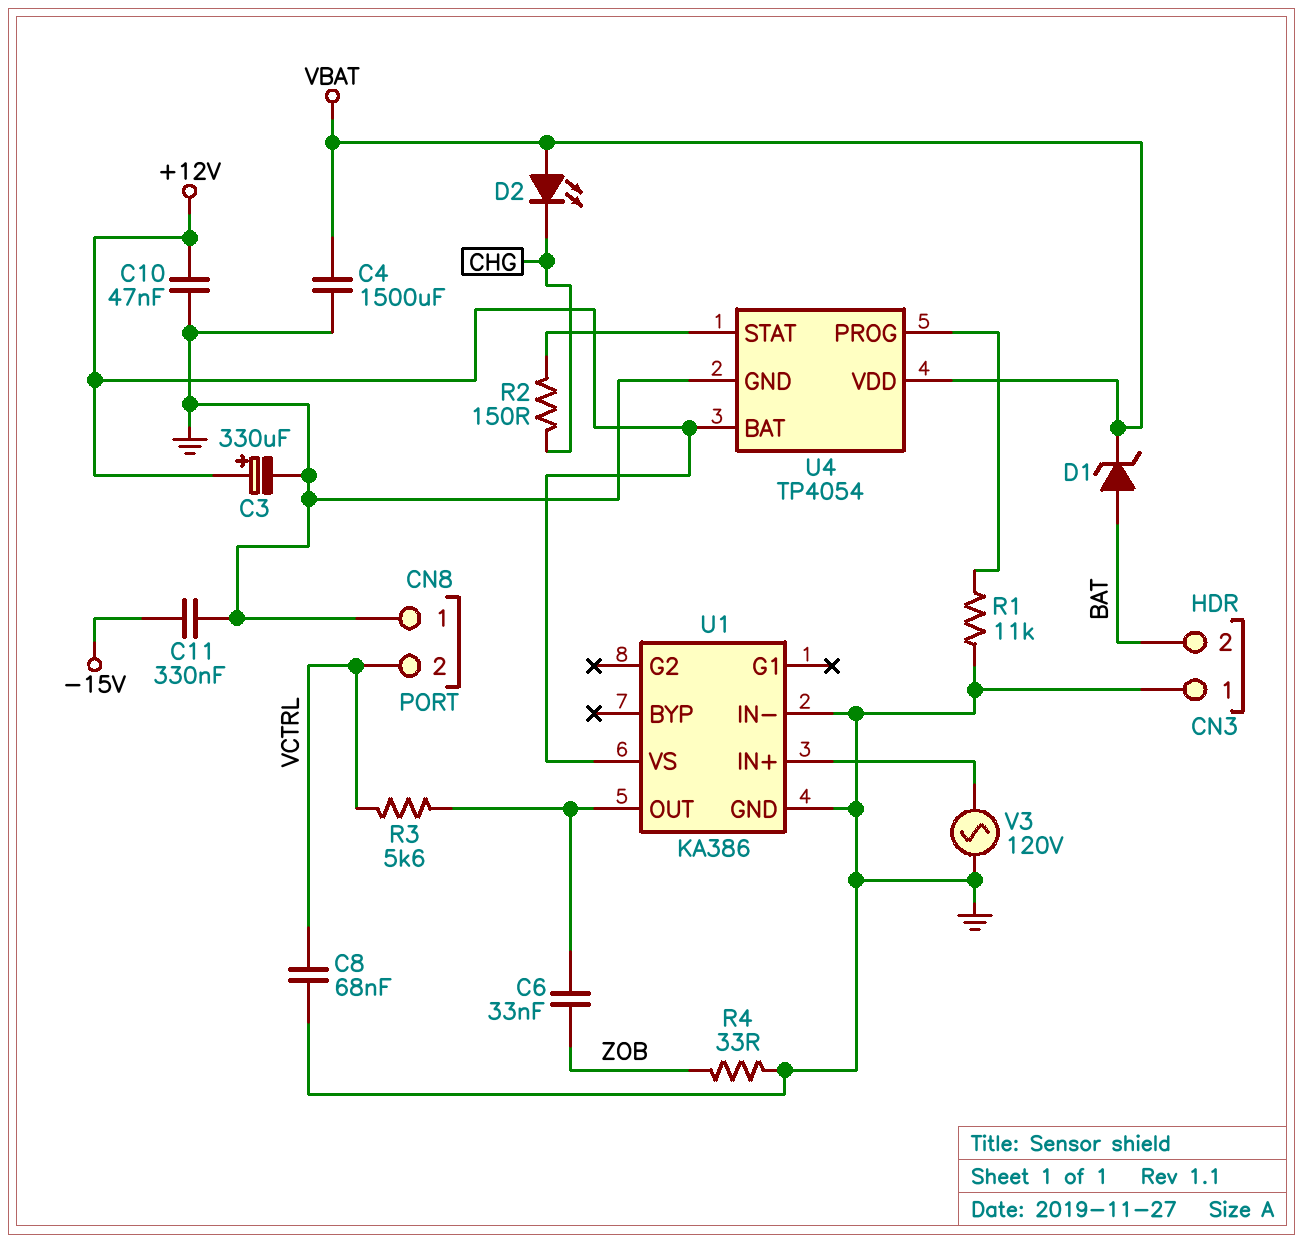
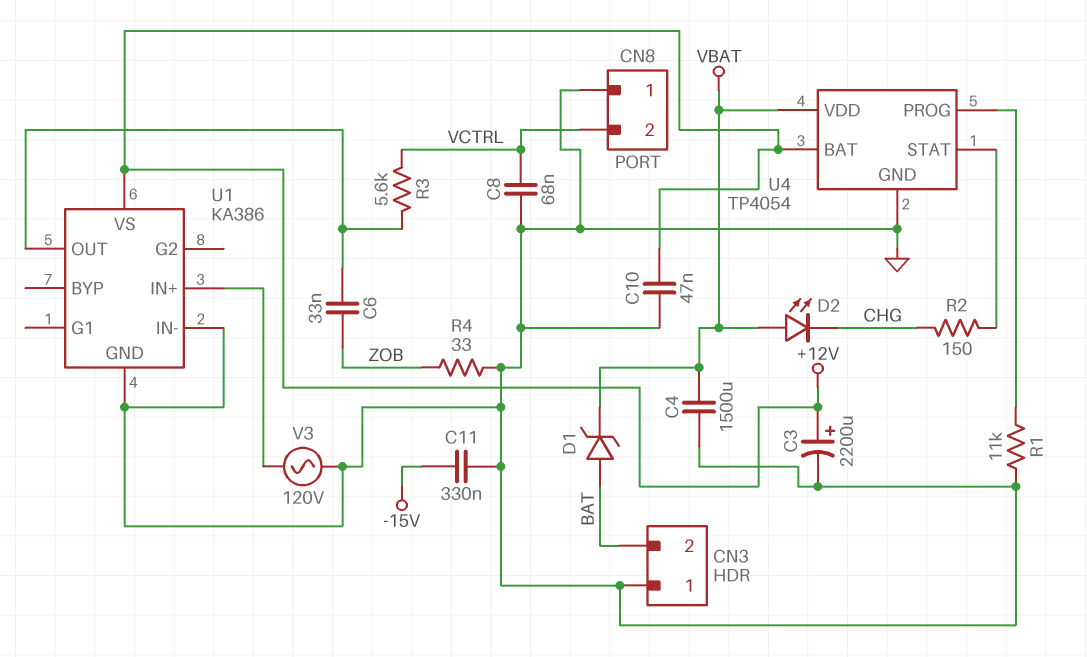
C3: 330uF (plus +12V, minus GND) -> 2200uF (plus +12V, minus GND)

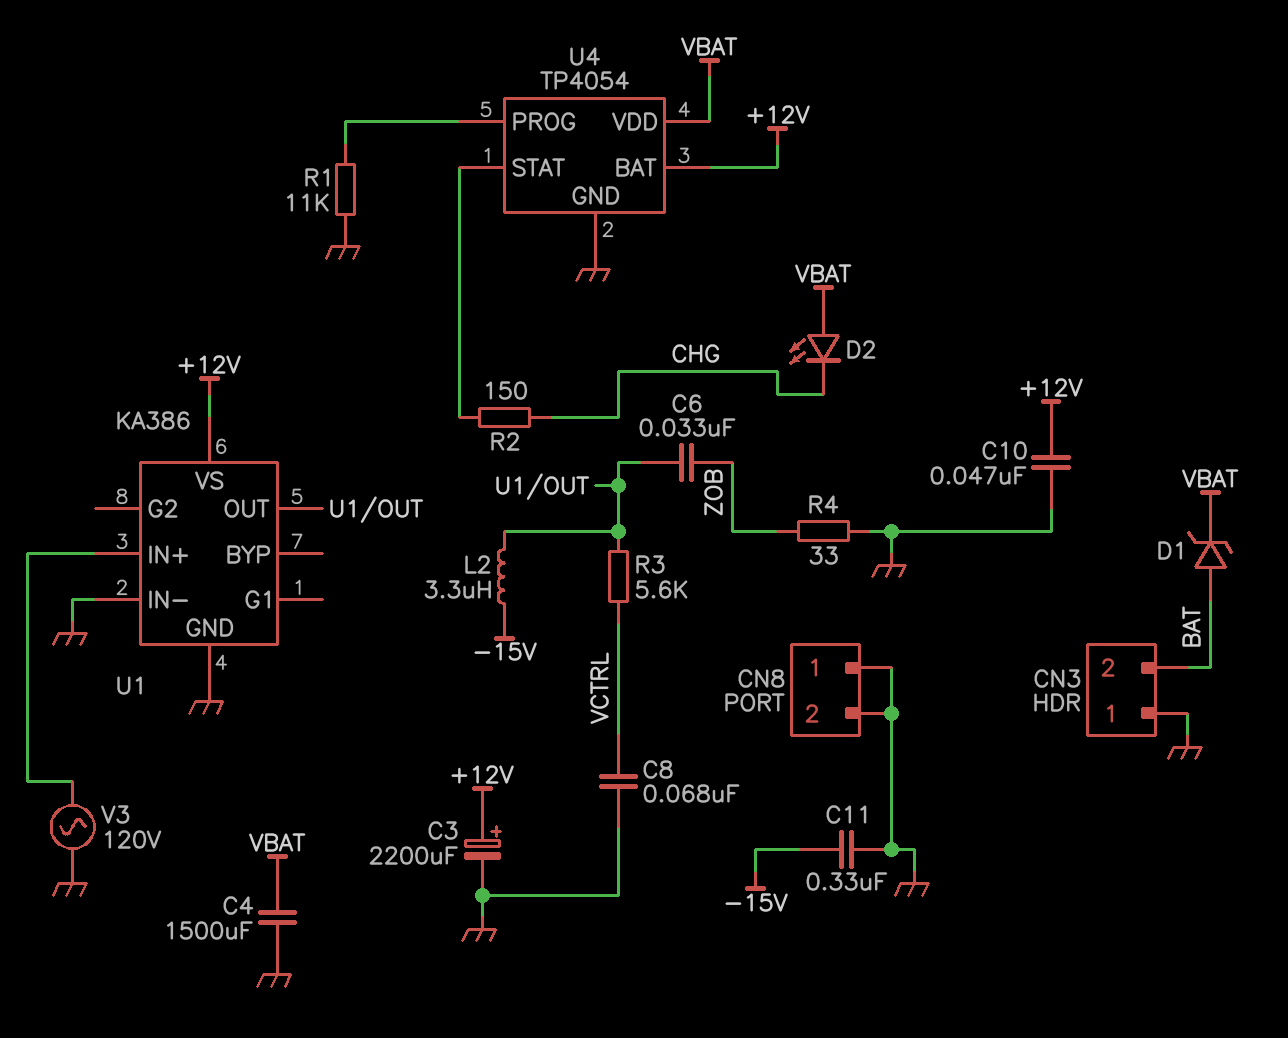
CN8 pin 2: VCTRL -> GND
L2: none -> 3.3uH (-15V, U1/OUT)

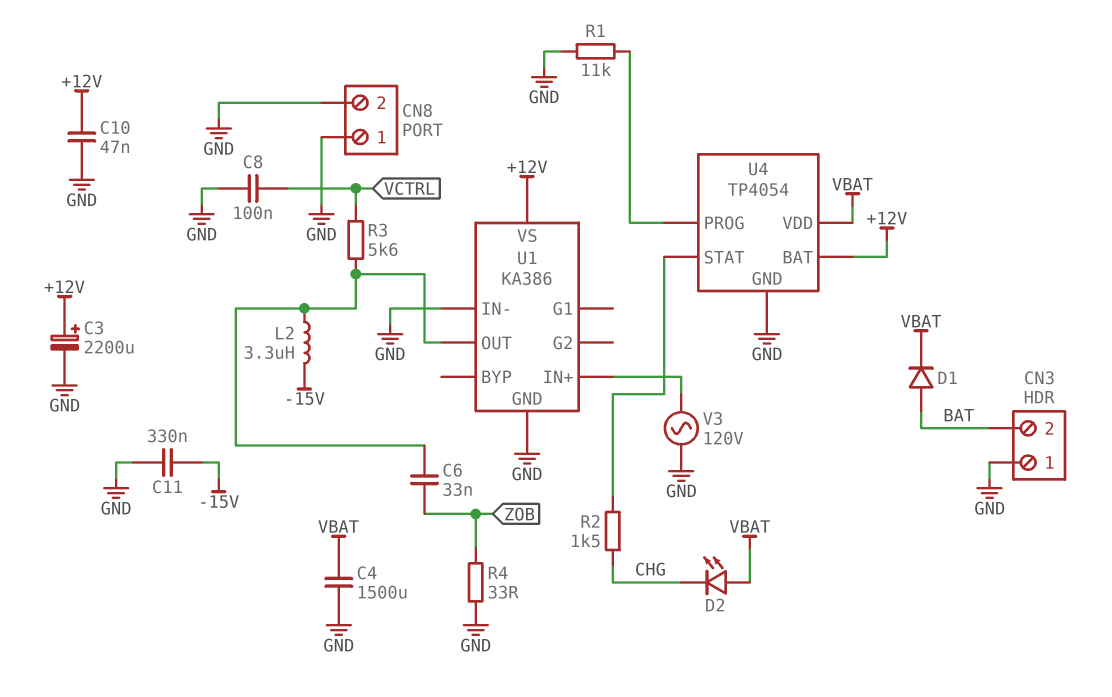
C8: 68nF (GND, VCTRL) -> 100nF (GND, VCTRL)
D1: zener (A BAT, K VBAT) -> diode (A BAT, K VBAT)
R2: 150 (CHG, U4/STAT) -> 1.5k (CHG, U4/STAT)

